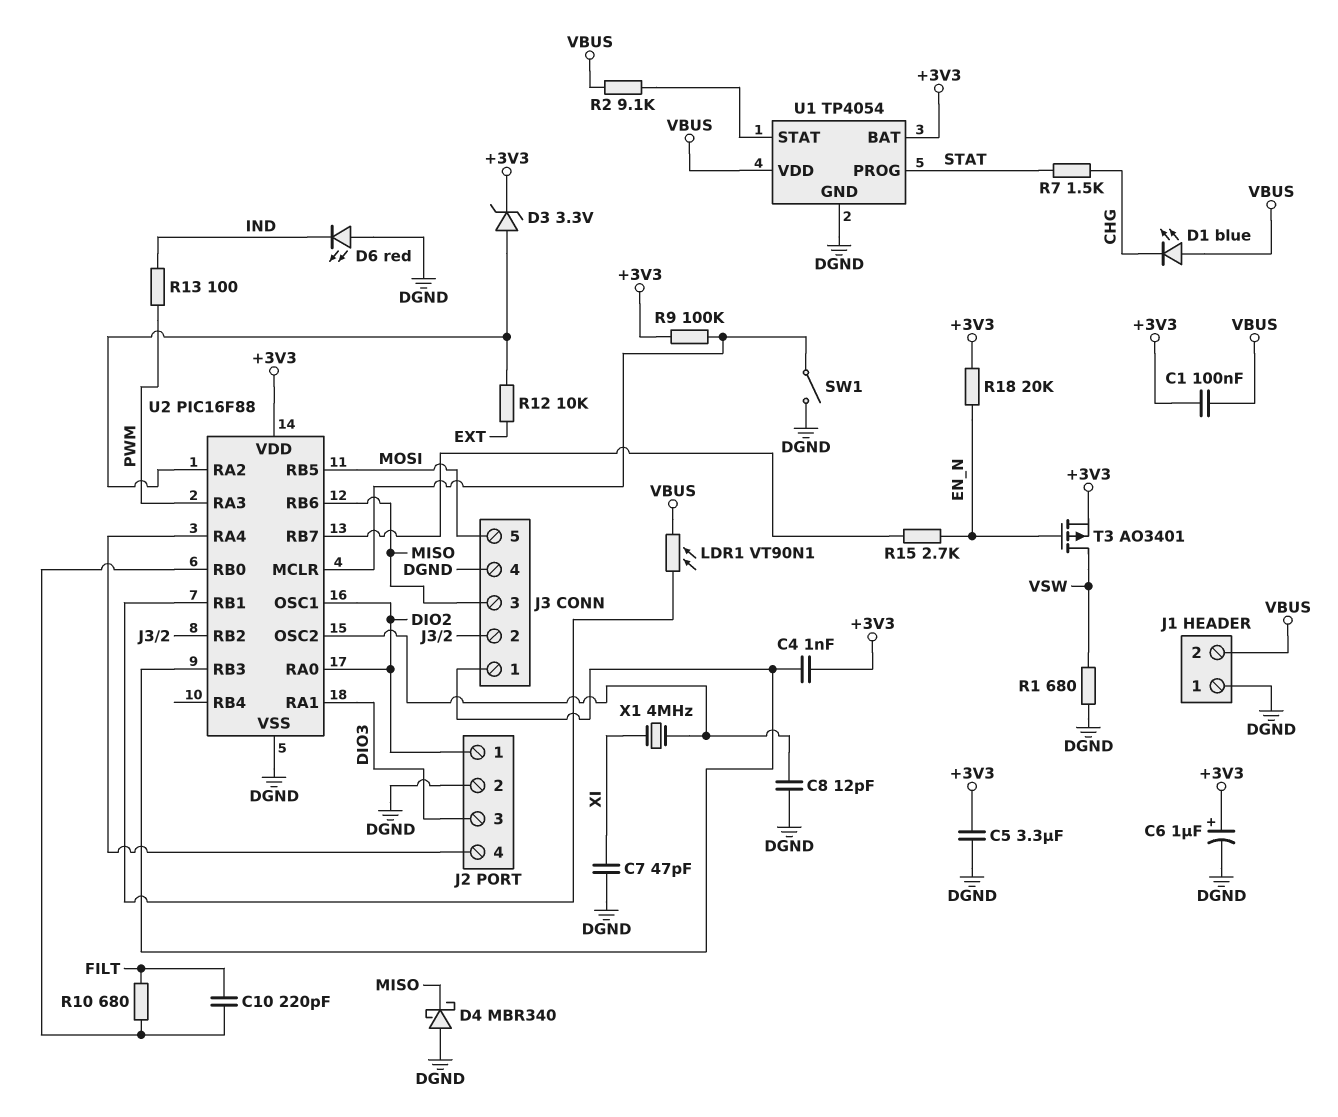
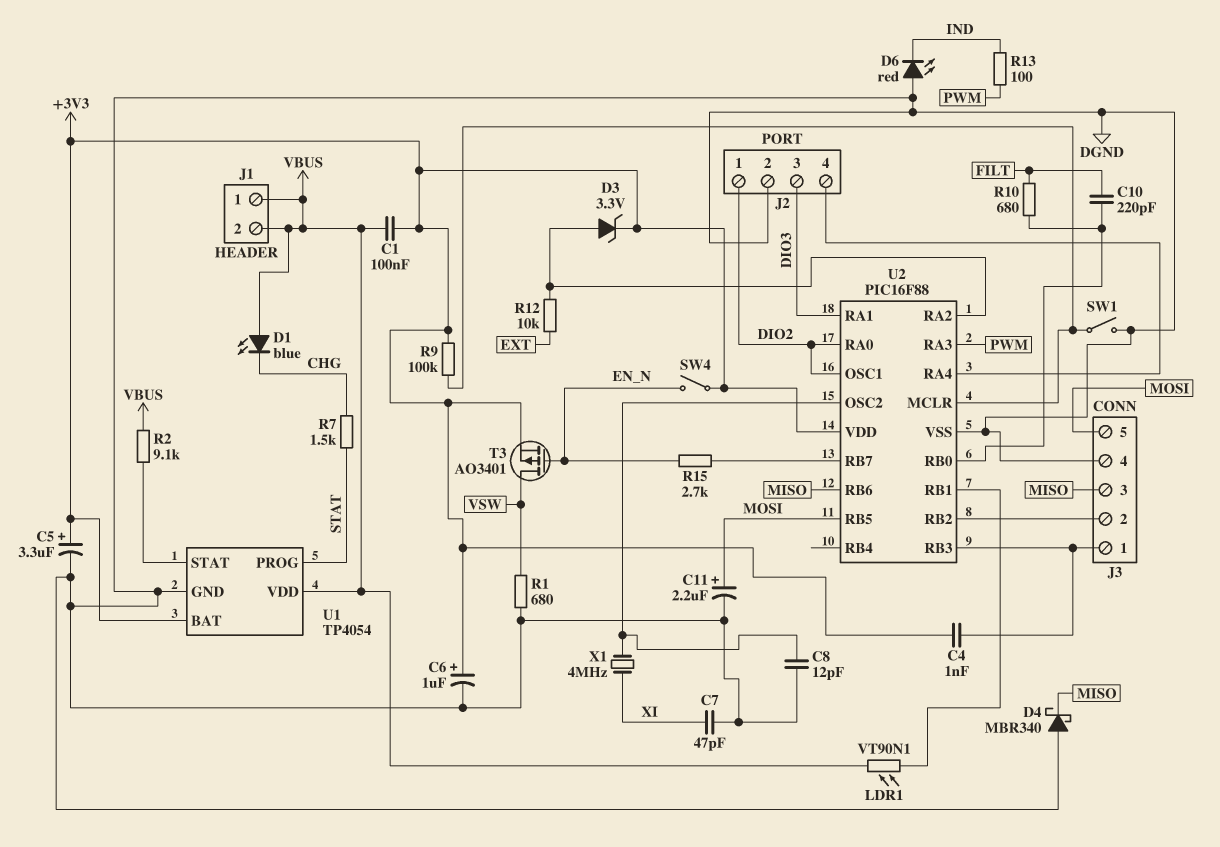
C5: 3.3uF (+3V3, DGND) -> 3.3uF (plus +3V3, minus DGND)
C11: none -> 2.2uF (plus MOSI, minus DGND)
J1 pin 1: DGND -> VBUS
R18: 20k (+3V3, EN_N) -> none
SW4: none -> switch (+3V3, EN_N)

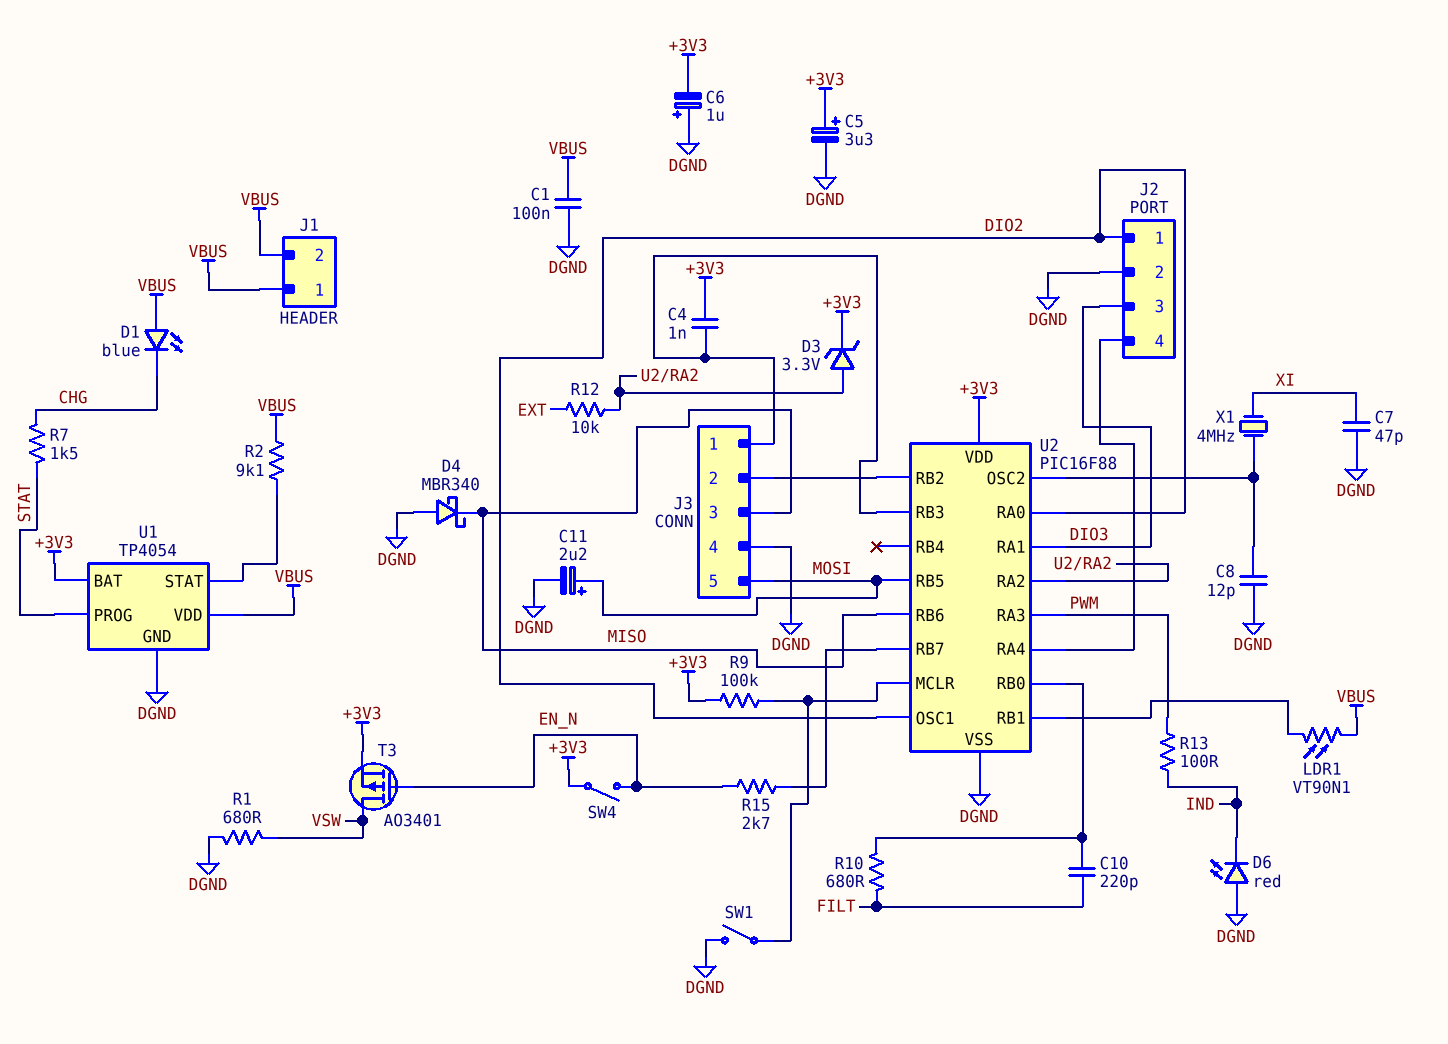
C1: 100nF (+3V3, VBUS) -> 100nF (DGND, VBUS)
C6: 1uF (plus +3V3, minus DGND) -> 1uF (plus DGND, minus +3V3)

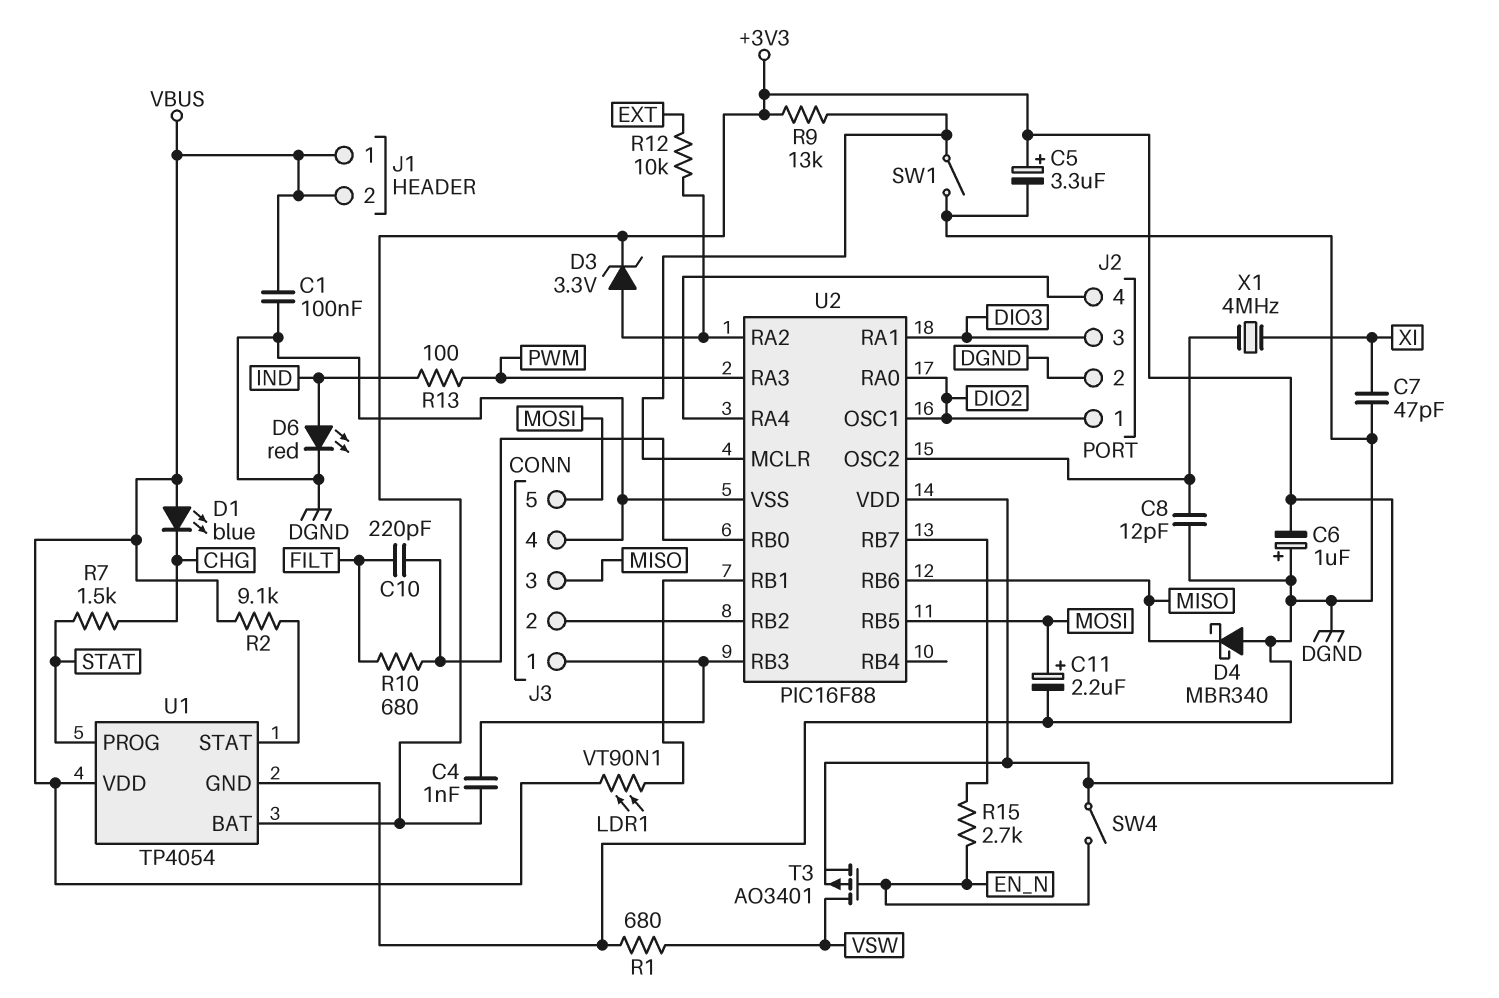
D6: LED red (A DGND, K IND) -> LED red (A IND, K DGND)
R9: 100k (+3V3, U2/MCLR) -> 13k (+3V3, U2/MCLR)

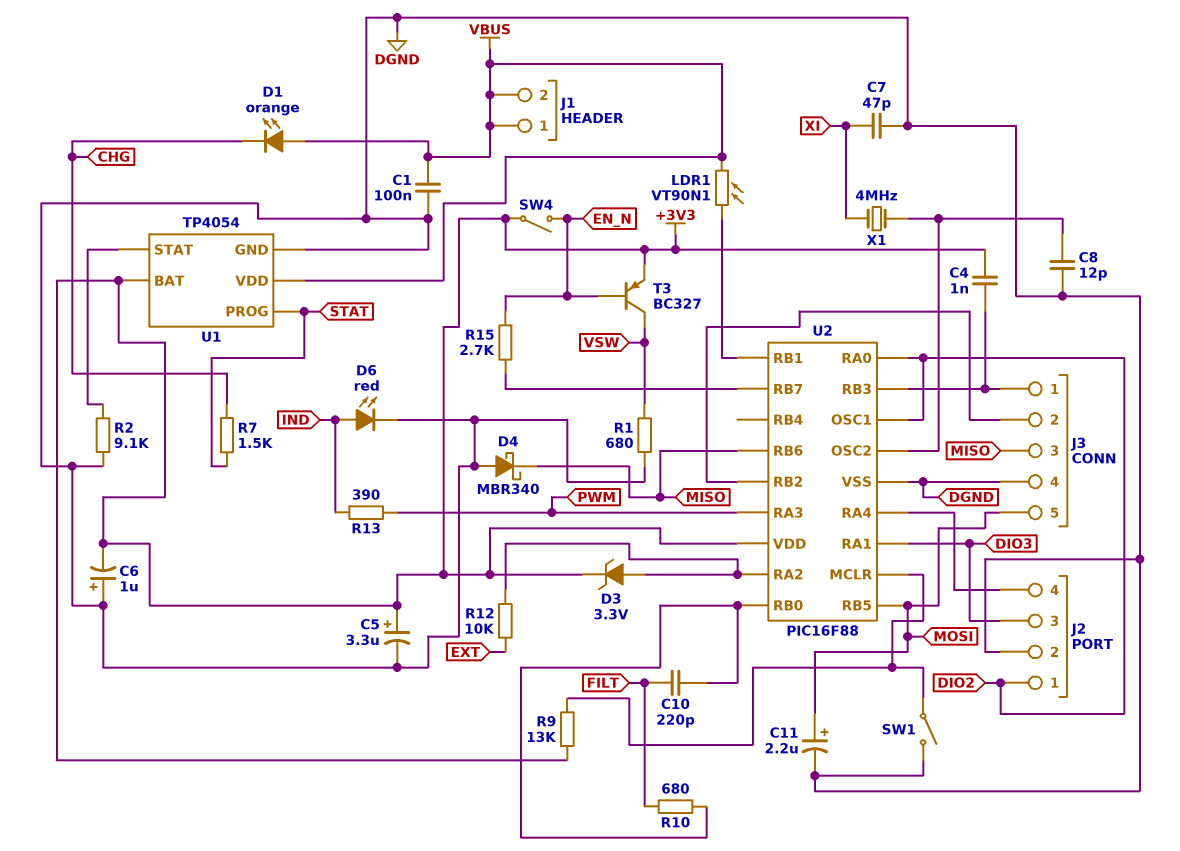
D1: LED blue (A VBUS, K CHG) -> LED orange (A VBUS, K CHG)
R2: 9.1k (U1/STAT, VBUS) -> 9.1k (DGND, U1/STAT)
R13: 100 (IND, PWM) -> 390 (IND, PWM)
T3: PMOS AO3401 (G EN_N, D VSW, S +3V3) -> PNP BC327 (B EN_N, C VSW, E +3V3)

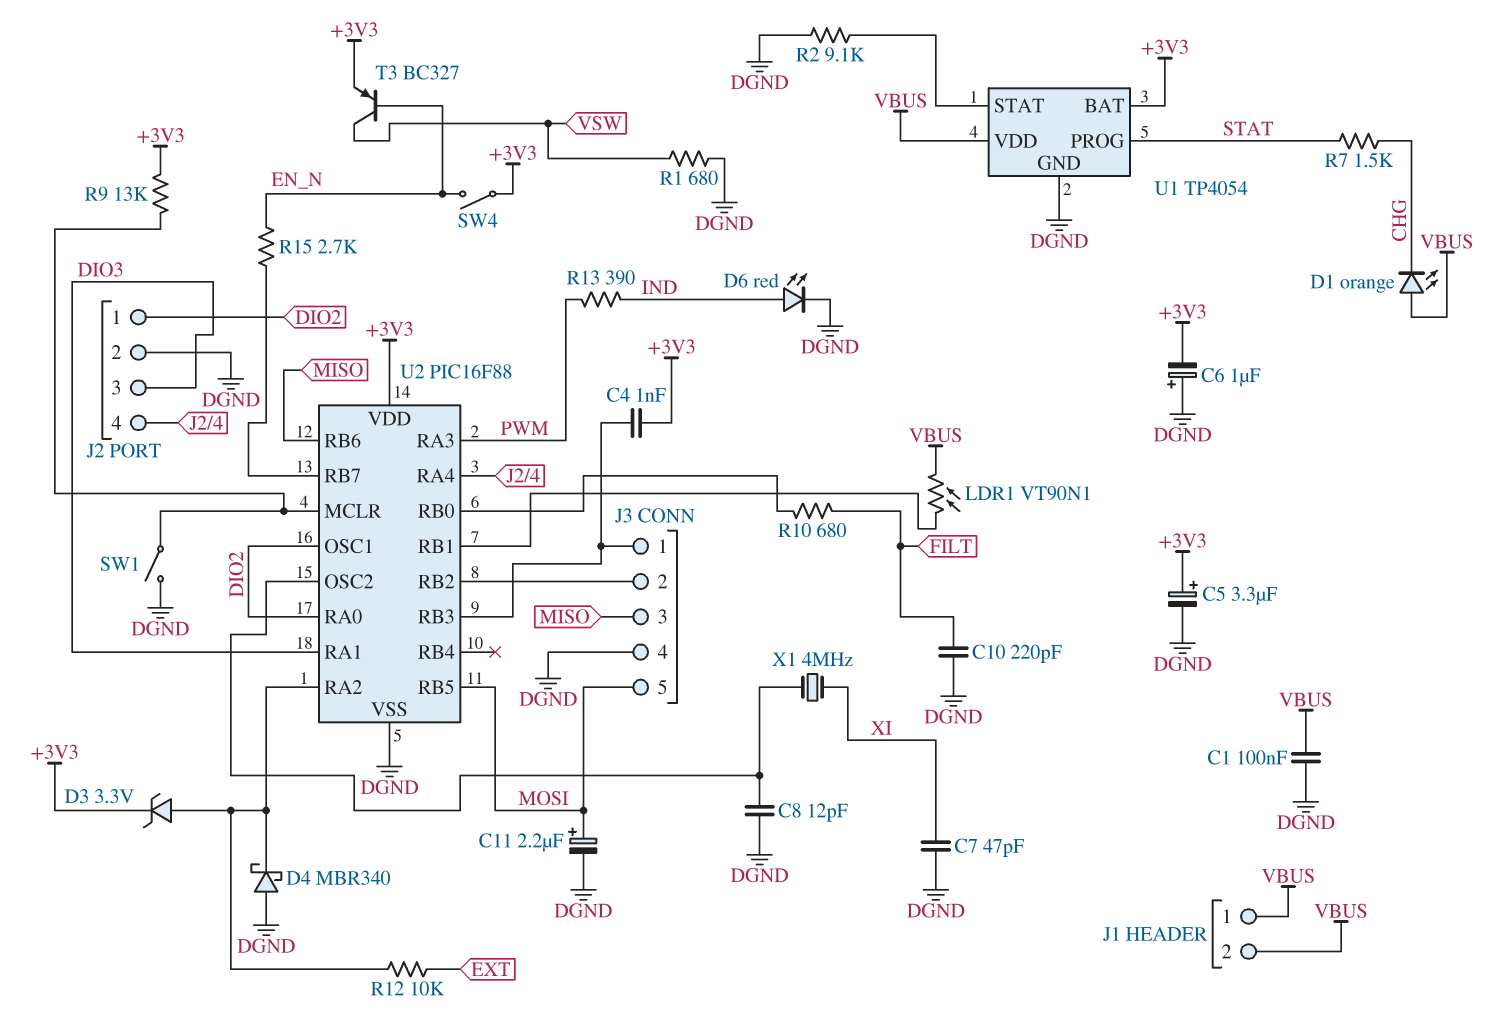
C10: 220pF (FILT, U2/RB0) -> 220pF (DGND, FILT)
D4: schottky MBR340 (A DGND, K MISO) -> schottky MBR340 (A DGND, K U2/RA2)

